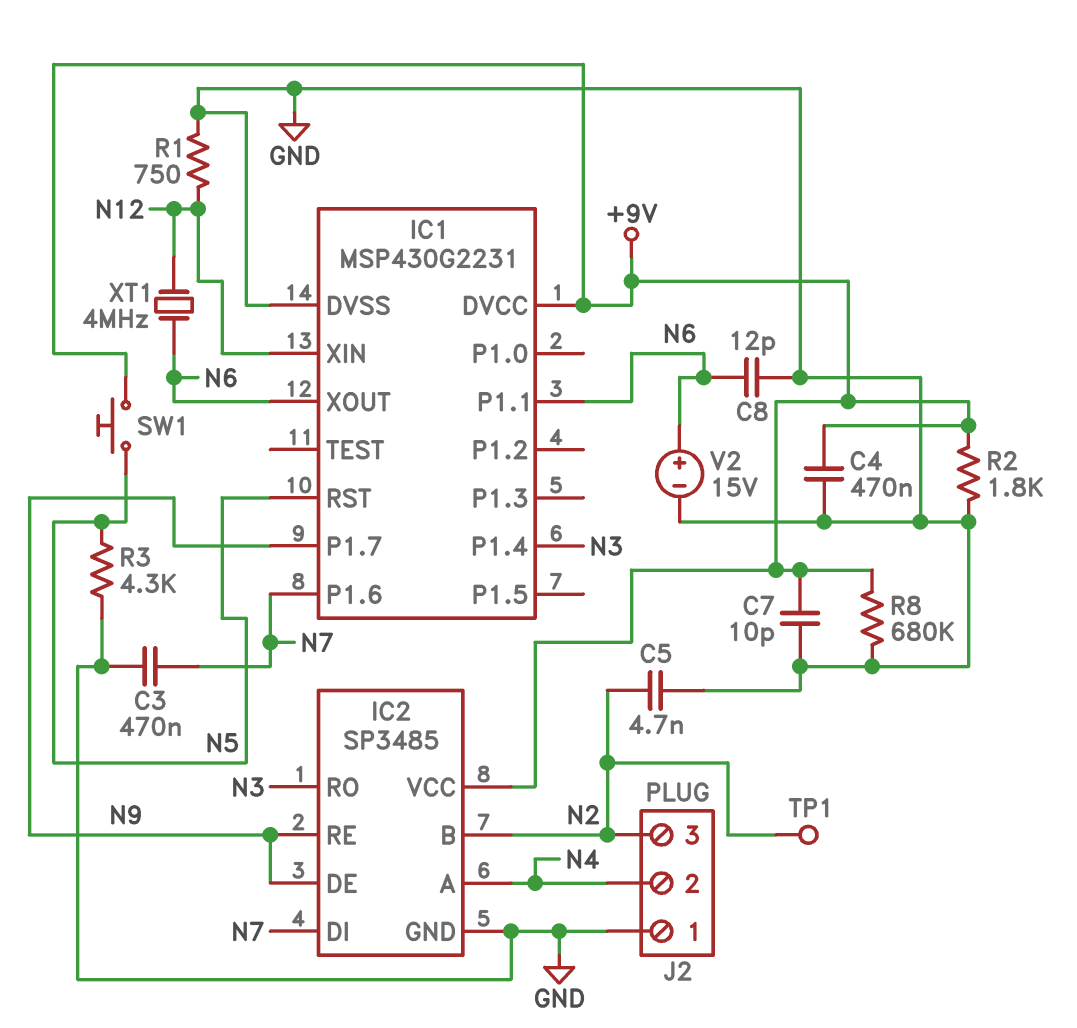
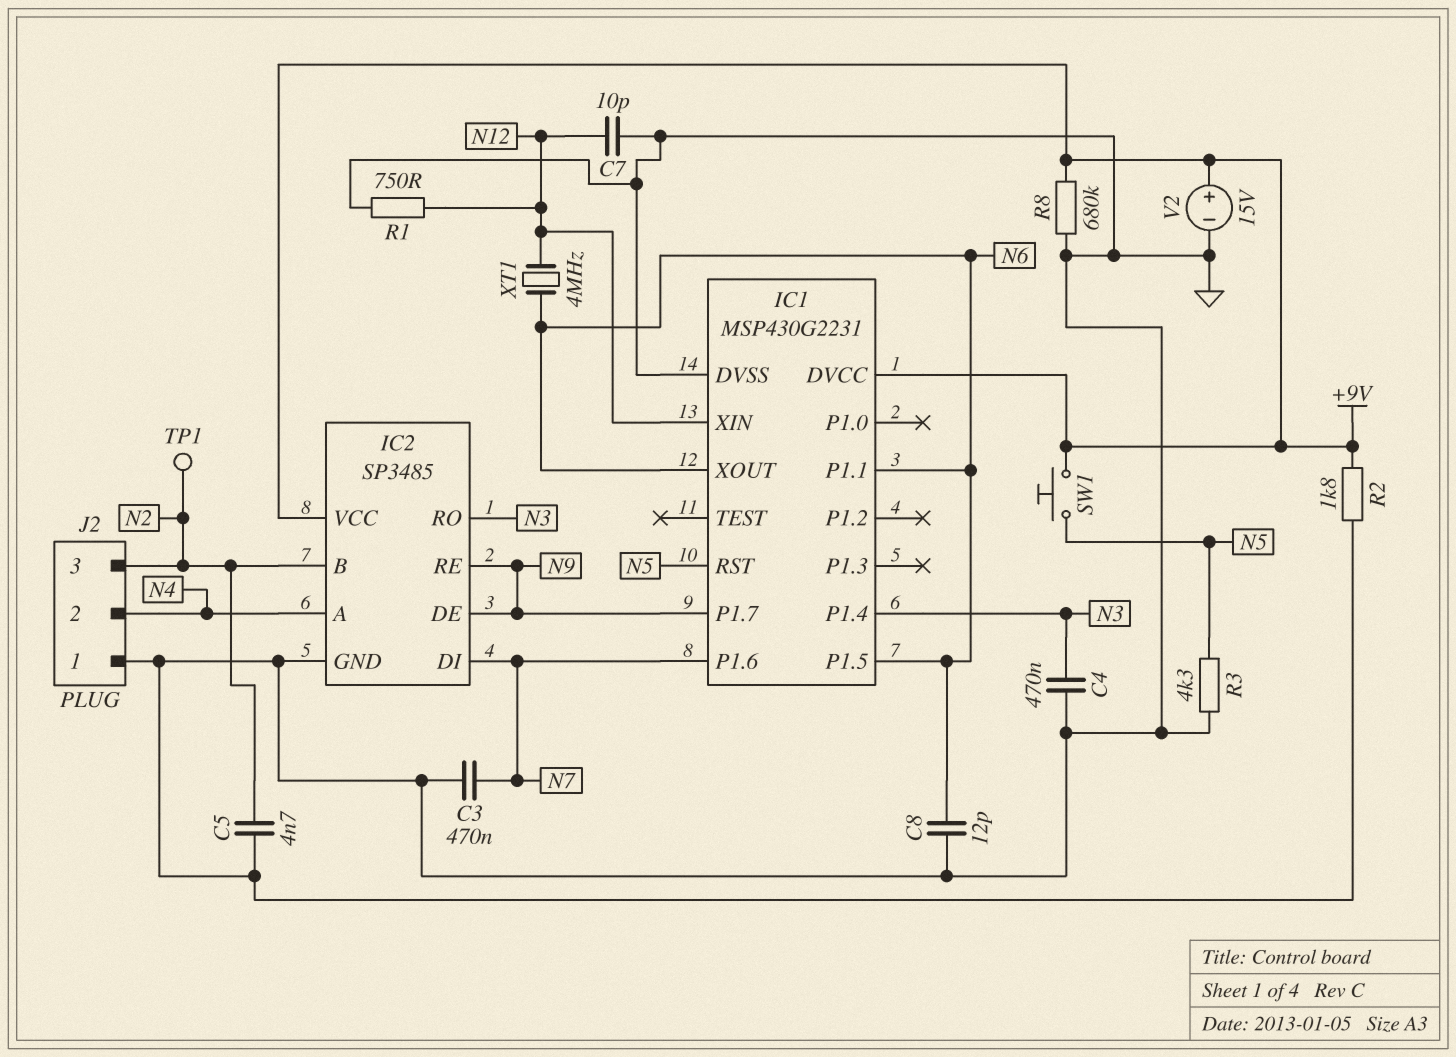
C4: 470nF (+9V, GND) -> 470nF (GND, N3)
C7: 10pF (+9V, GND) -> 10pF (GND, N12)
IC1 pin P1.5: none -> N6
V2: 15V (plus N6, minus GND) -> 15V (plus +9V, minus GND)

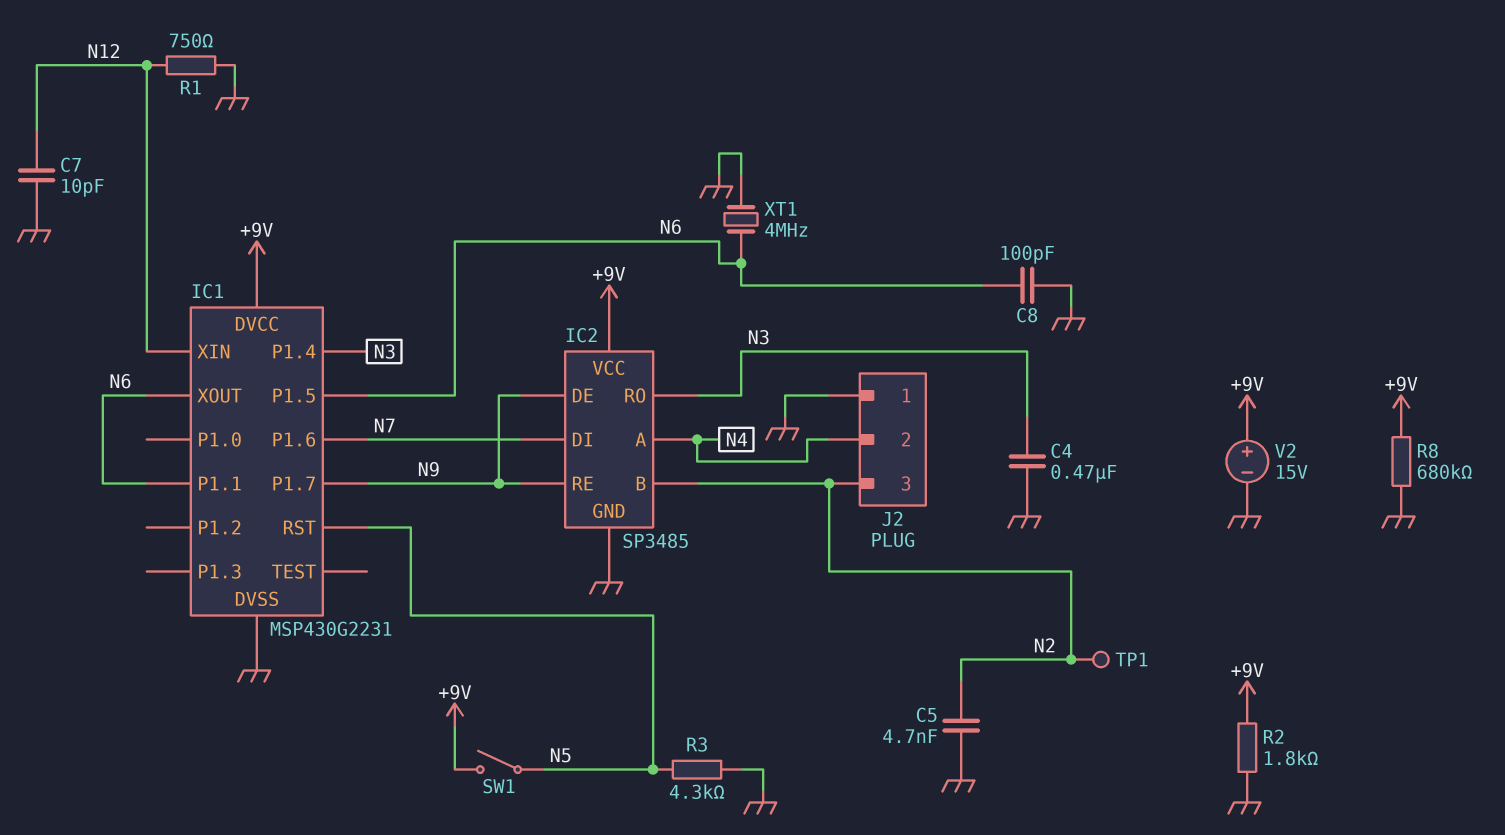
C3: 470nF (GND, N7) -> none
C8: 12pF (GND, N6) -> 100pF (GND, N6)
SW1: button (+9V, N5) -> switch (+9V, N5)
XT1: 4MHz (N6, N12) -> 4MHz (GND, N6)

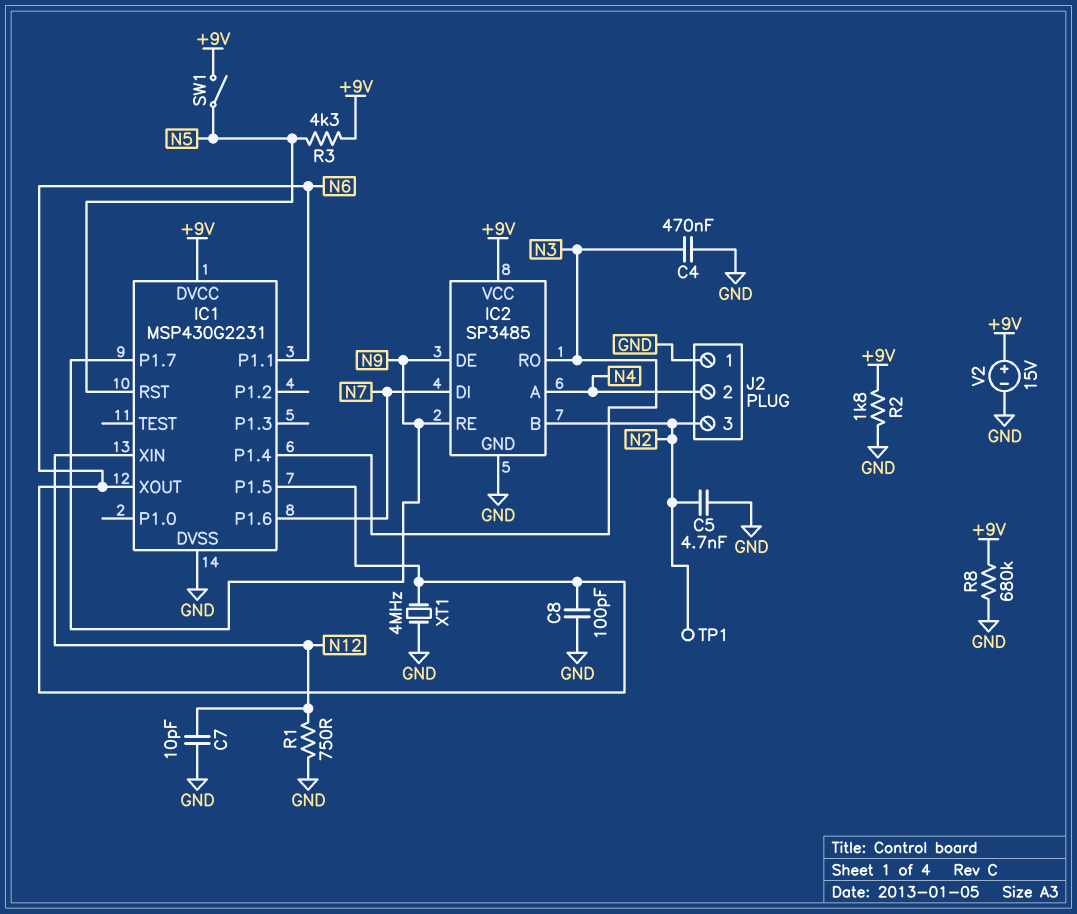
R3: 4.3k (GND, N5) -> 4.3k (+9V, N5)

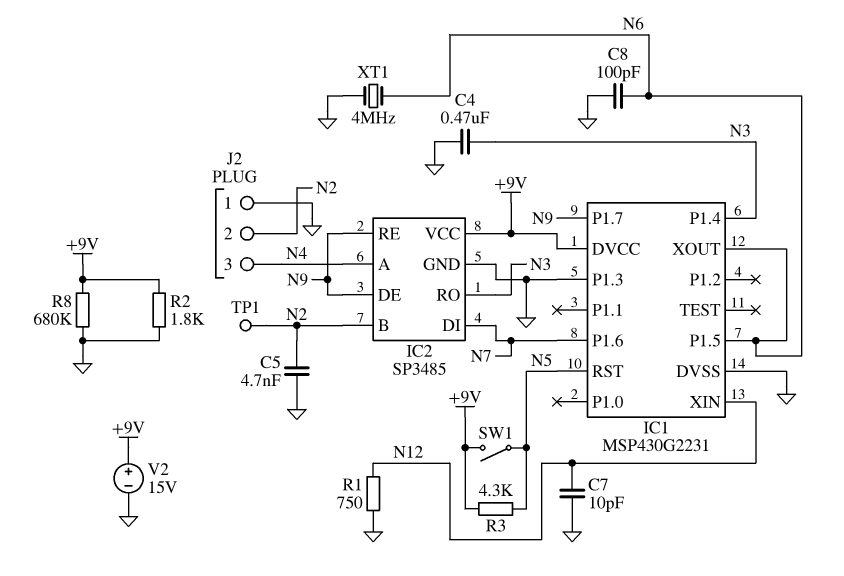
IC1 pin P1.1: N6 -> none
IC1 pin P1.3: none -> GND
J2 pin 2: N4 -> N2
J2 pin 3: N2 -> N4

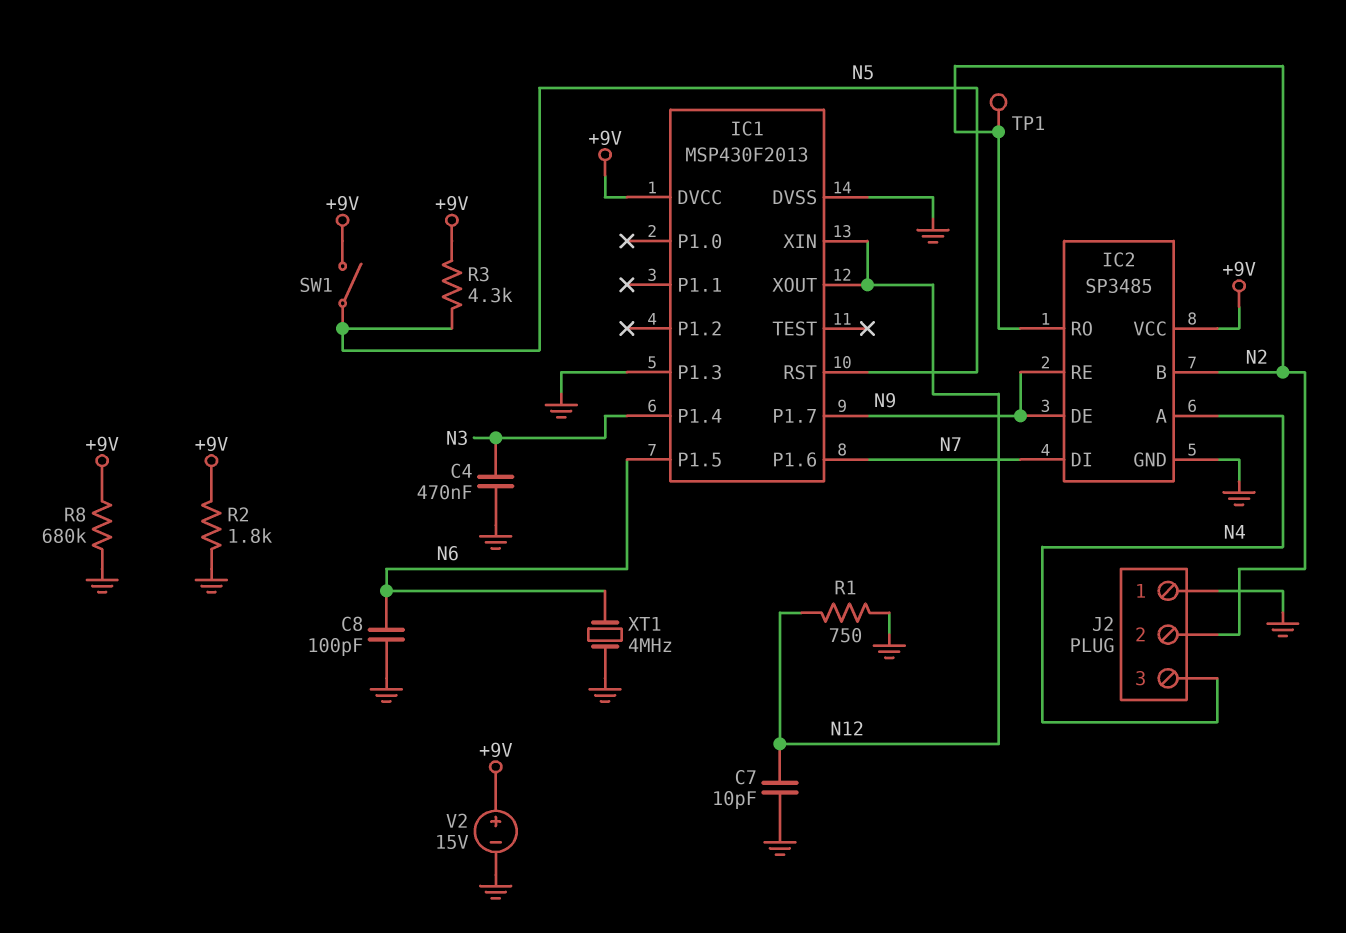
C5: 4.7nF (GND, N2) -> none
IC1: MSP430G2231 -> MSP430F2013
IC1 pin XOUT: N6 -> N12
IC2 pin RO: N3 -> N2

